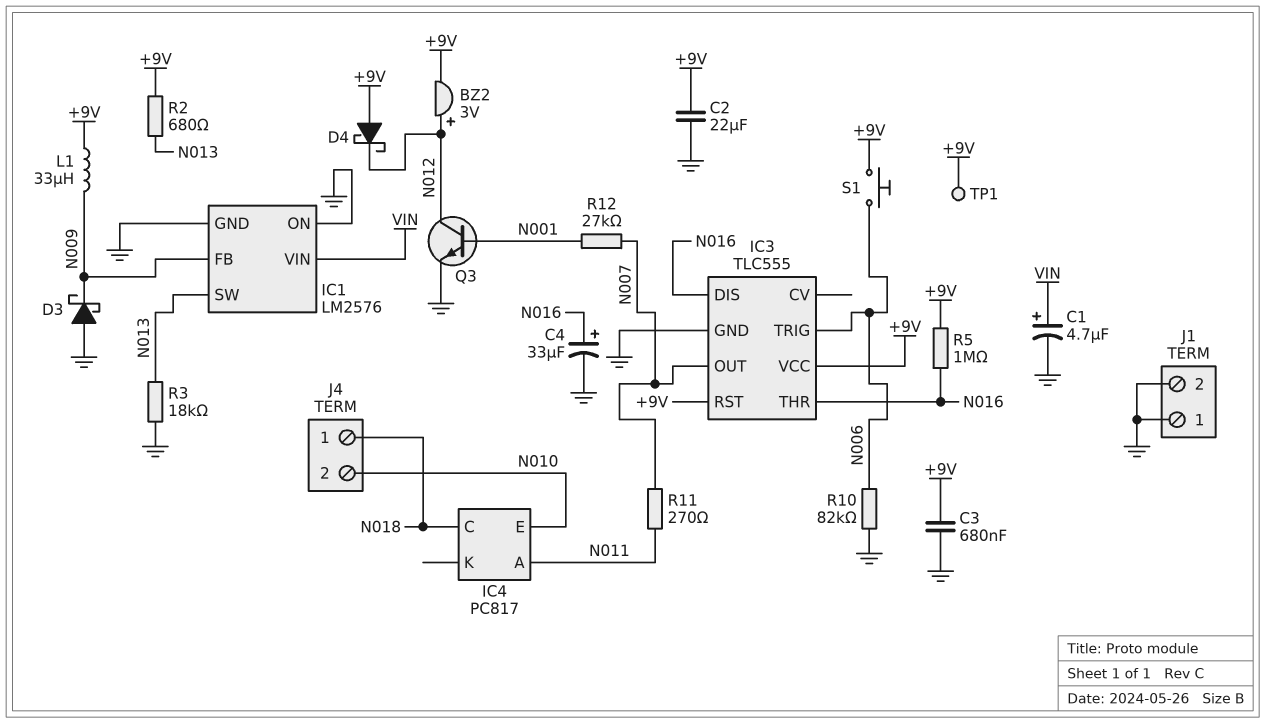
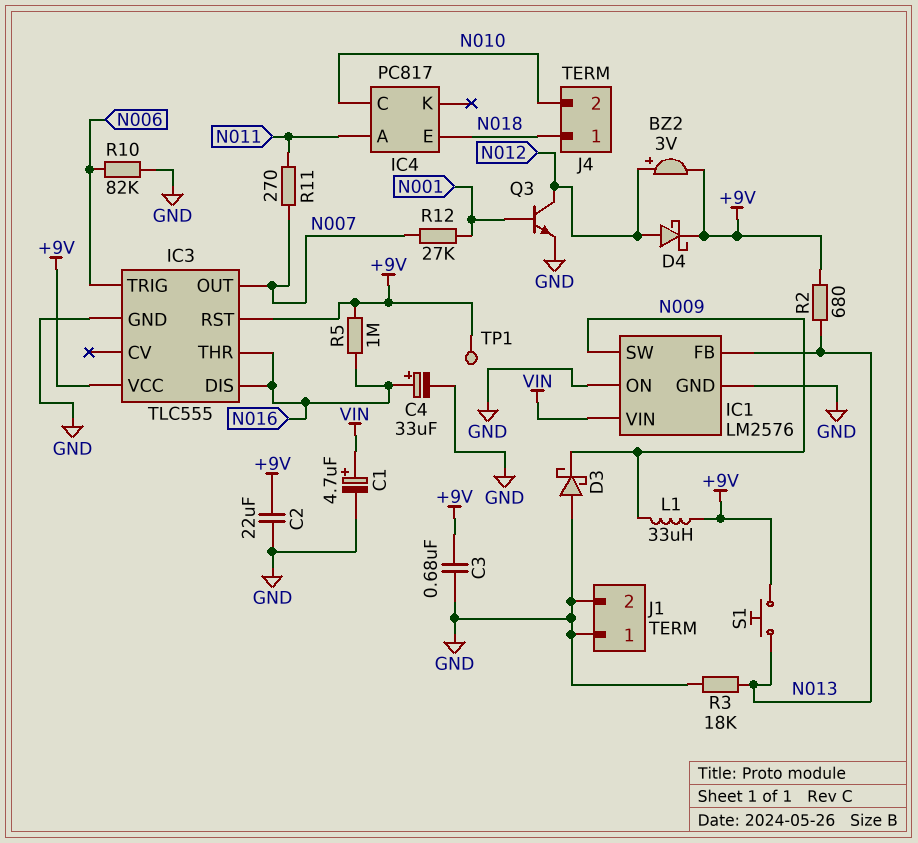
D4: schottky (A +9V, K N012) -> schottky (A N012, K +9V)
IC1 pin FB: N009 -> N013
IC1 pin SW: N013 -> N009
IC4 pin C: N018 -> N010
IC4 pin E: N010 -> N018
S1: button (+9V, N006) -> button (+9V, N013)

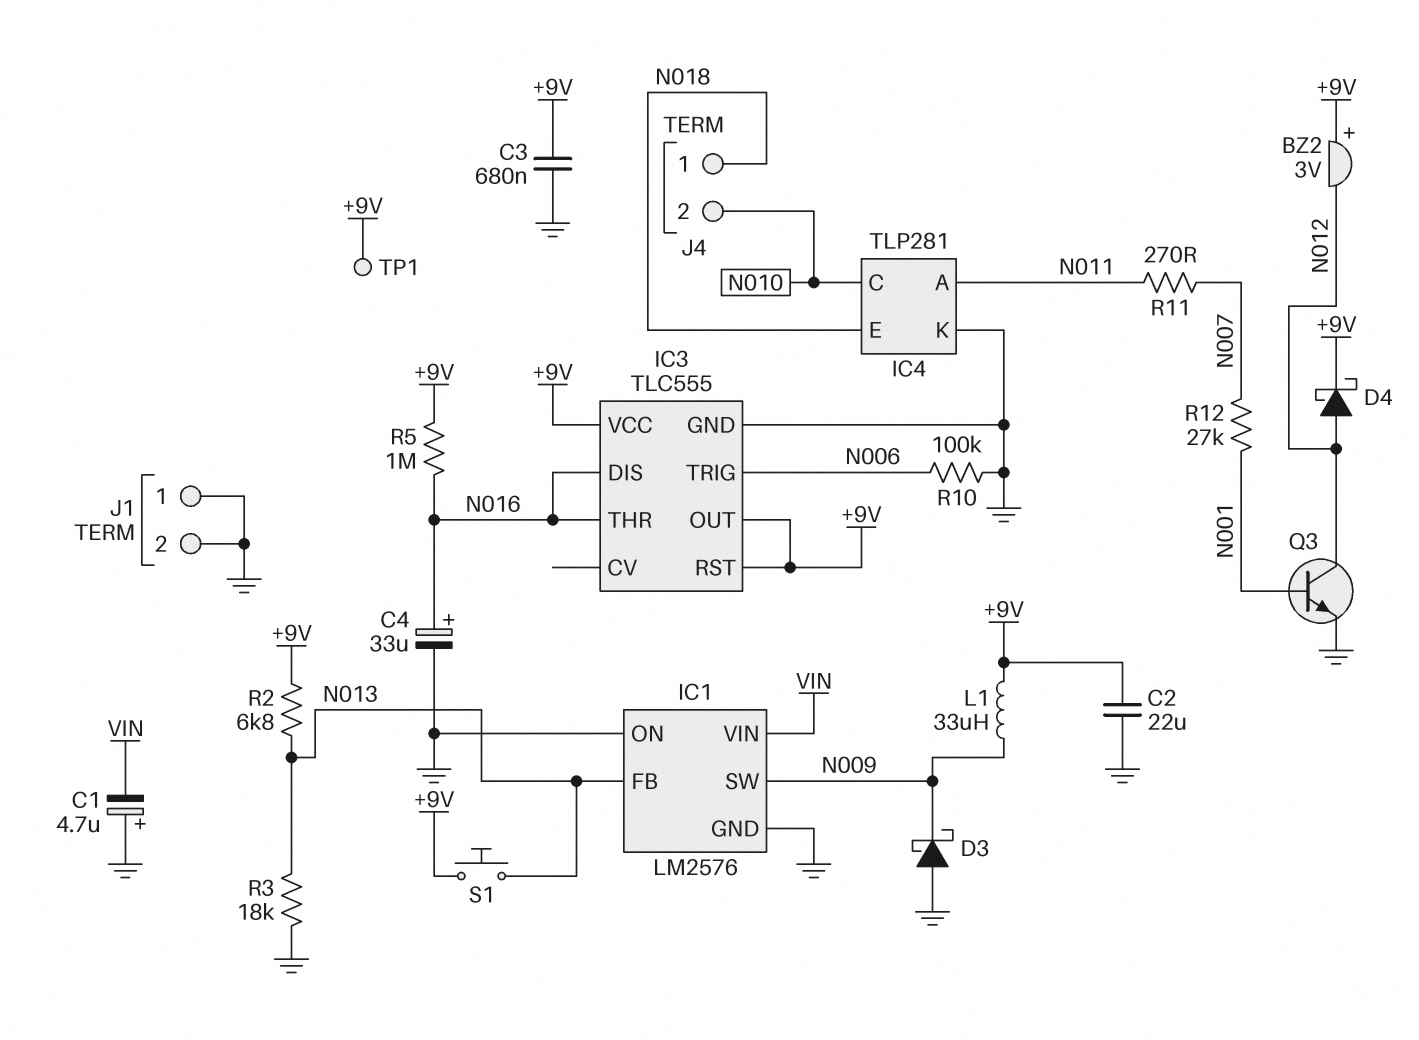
BZ2: buzzer 3V (plus N012, minus +9V) -> buzzer 3V (plus +9V, minus N012)
C1: 4.7uF (plus VIN, minus GND) -> 4.7uF (plus GND, minus VIN)
IC3 pin OUT: N007 -> +9V
IC4: PC817 -> TLP281
IC4 pin K: none -> GND
R2: 680 (+9V, N013) -> 6.8k (+9V, N013)
R10: 82k (GND, N006) -> 100k (GND, N006)

